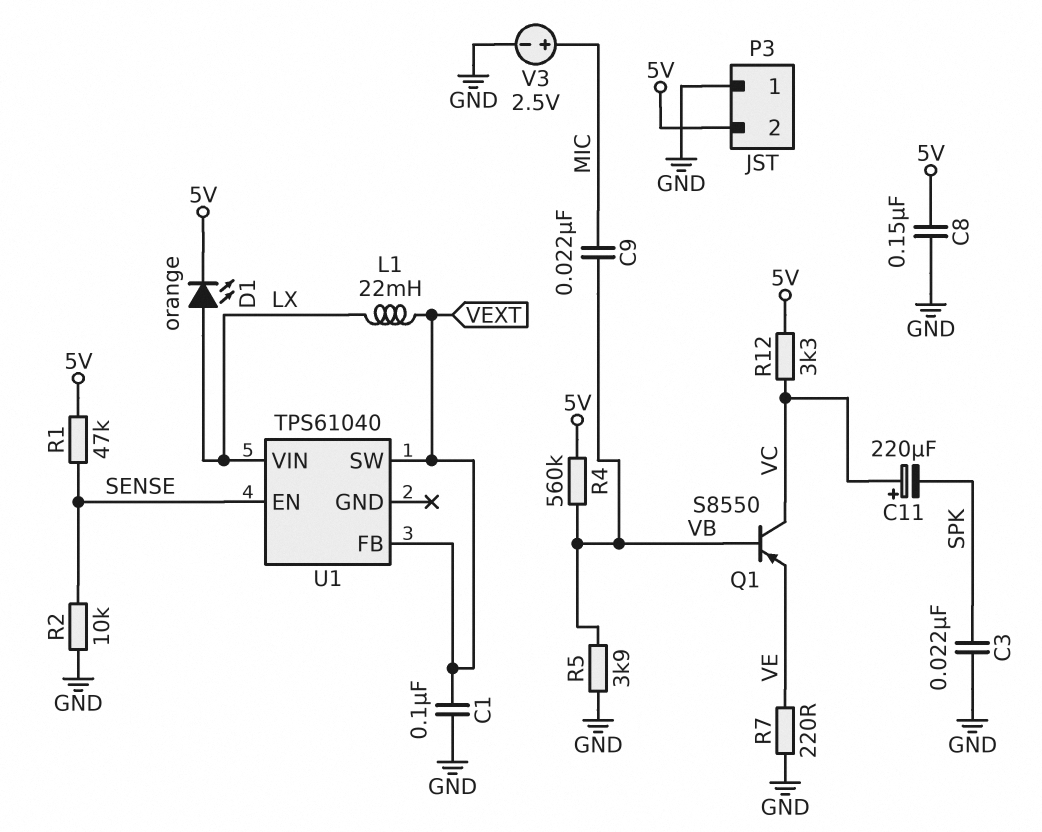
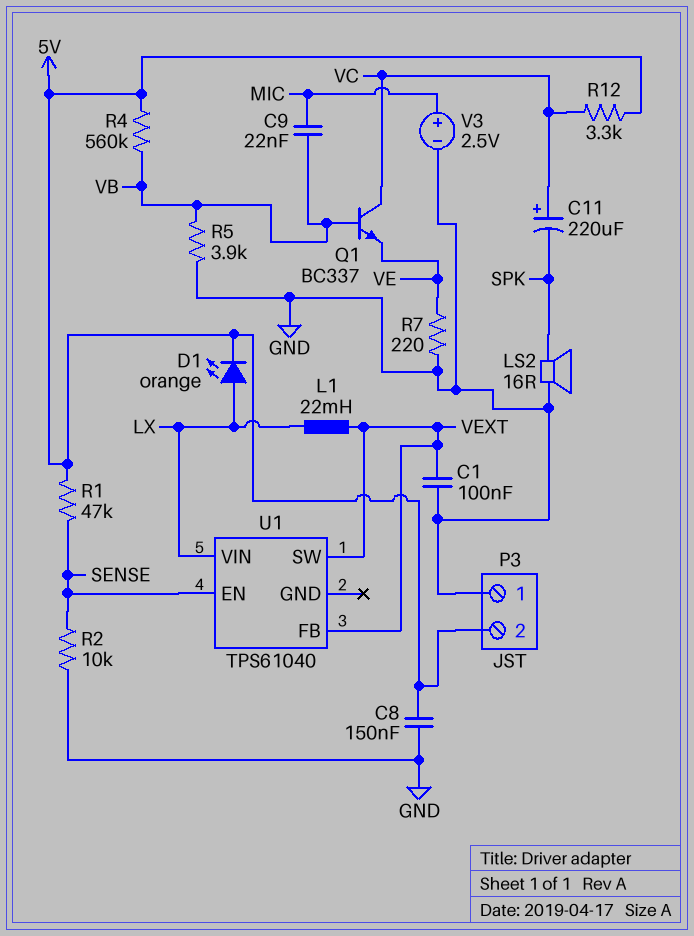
C3: 22nF (GND, SPK) -> none
LS2: none -> speaker 16R (GND, SPK)
Q1: PNP S8550 (B VB, C VC, E VE) -> NPN BC337 (B VB, C VC, E VE)

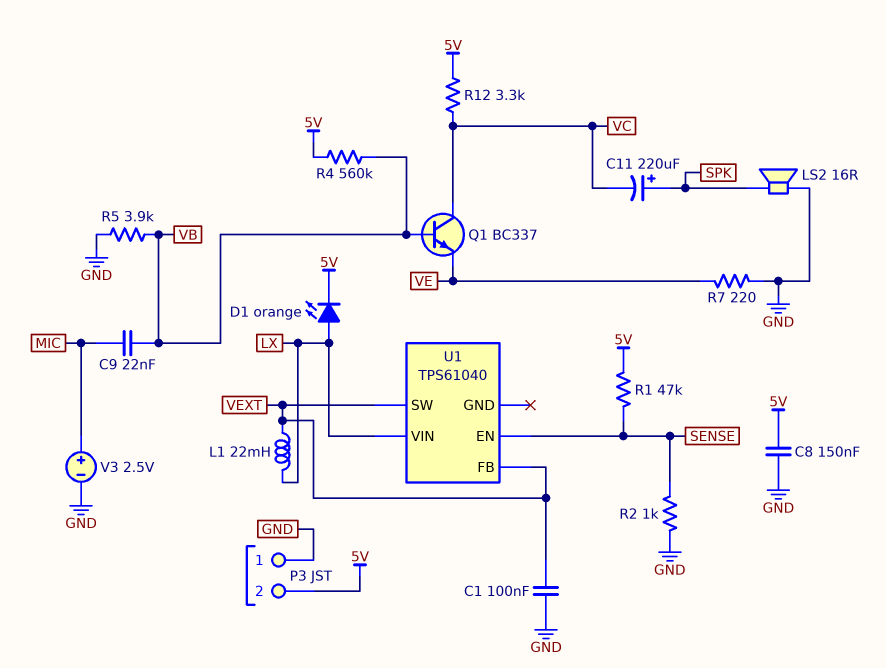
C11: 220uF (plus VC, minus SPK) -> 220uF (plus SPK, minus VC)
R2: 10k (GND, SENSE) -> 1k (GND, SENSE)

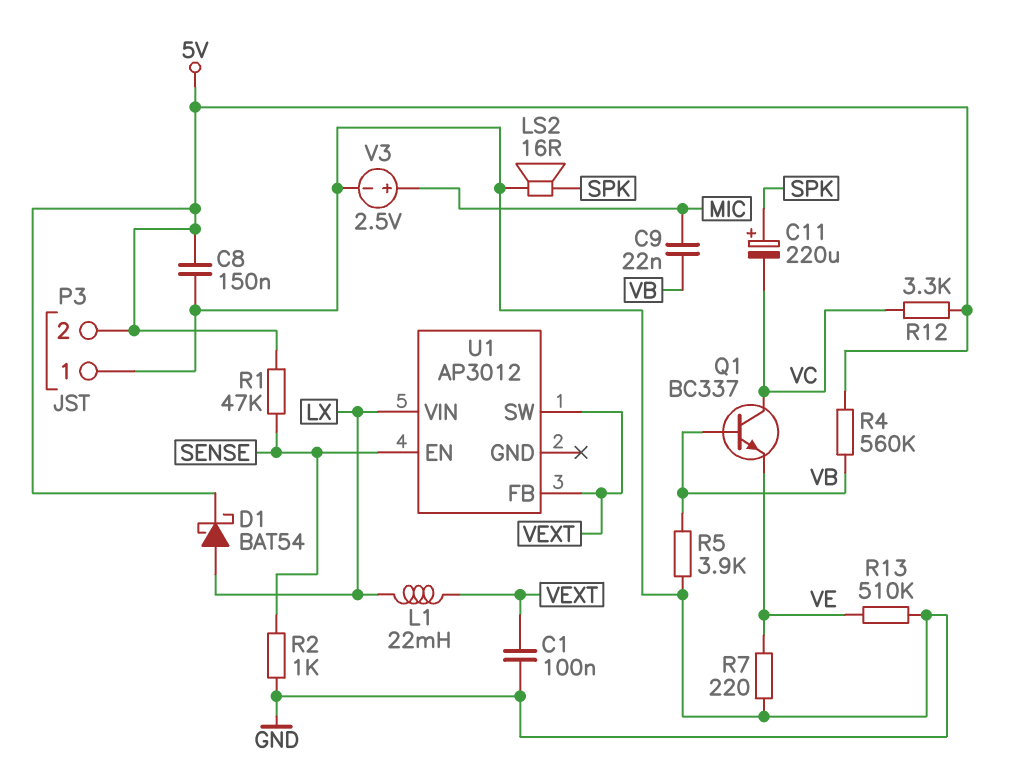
D1: LED orange (A LX, K 5V) -> schottky BAT54 (A LX, K 5V)
R13: none -> 510k (GND, VE)
U1: TPS61040 -> AP3012

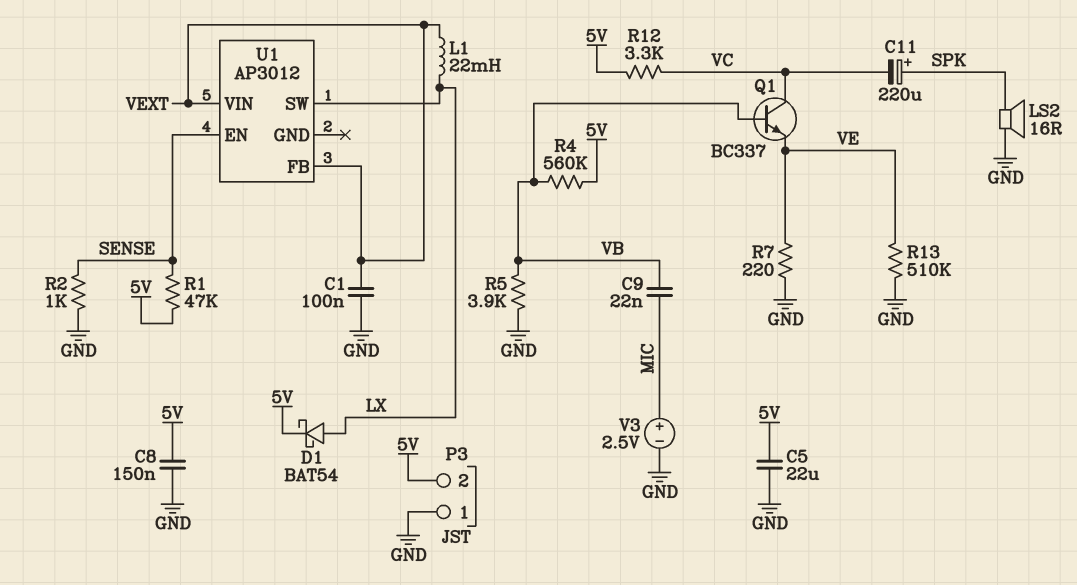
C5: none -> 22uF (5V, GND)
U1 pin SW: VEXT -> LX
U1 pin VIN: LX -> VEXT

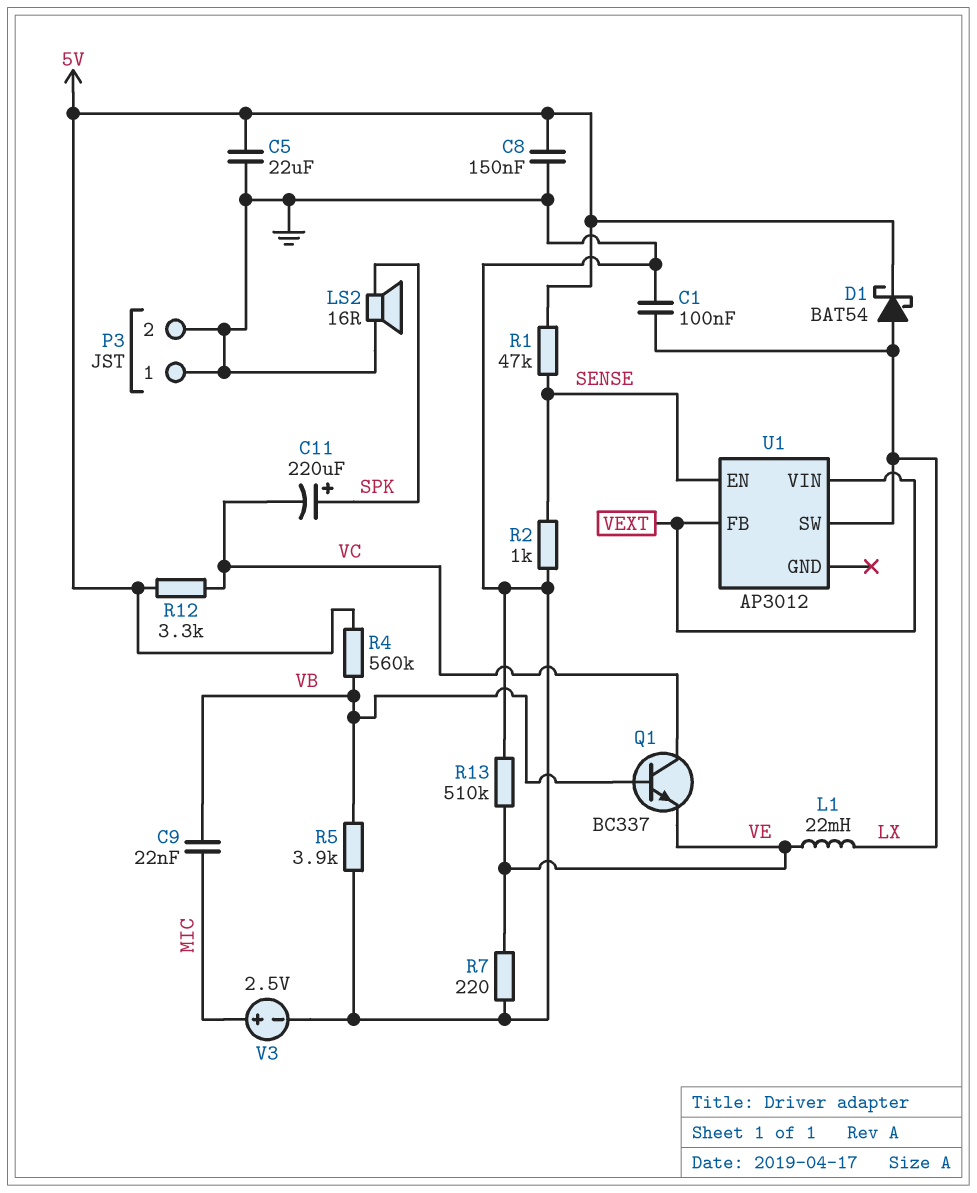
C1: 100nF (GND, VEXT) -> 100nF (GND, LX)
L1: 22mH (LX, VEXT) -> 22mH (LX, VE)
P3 pin 2: 5V -> GND

